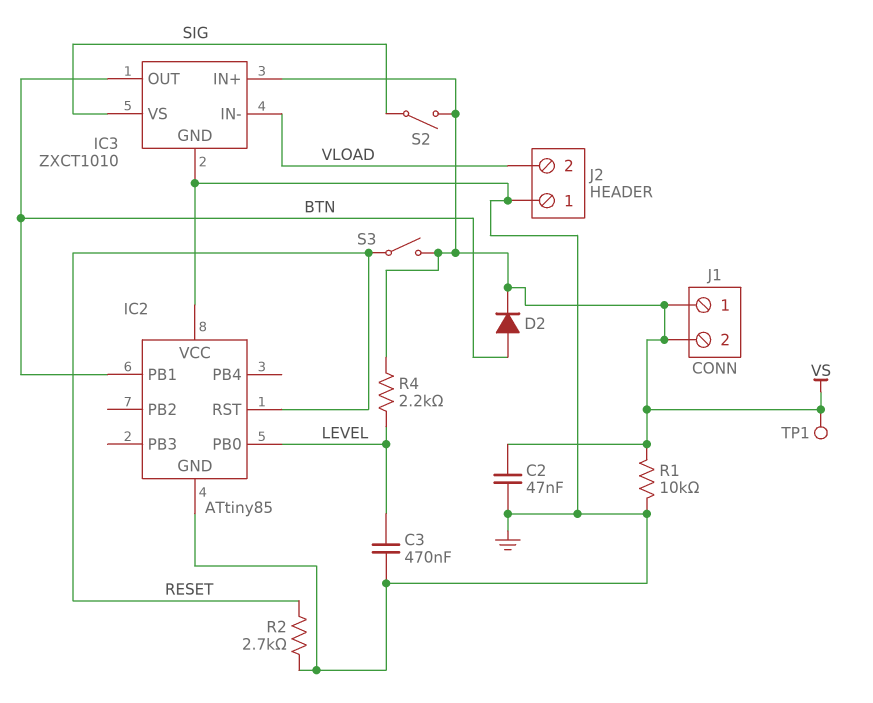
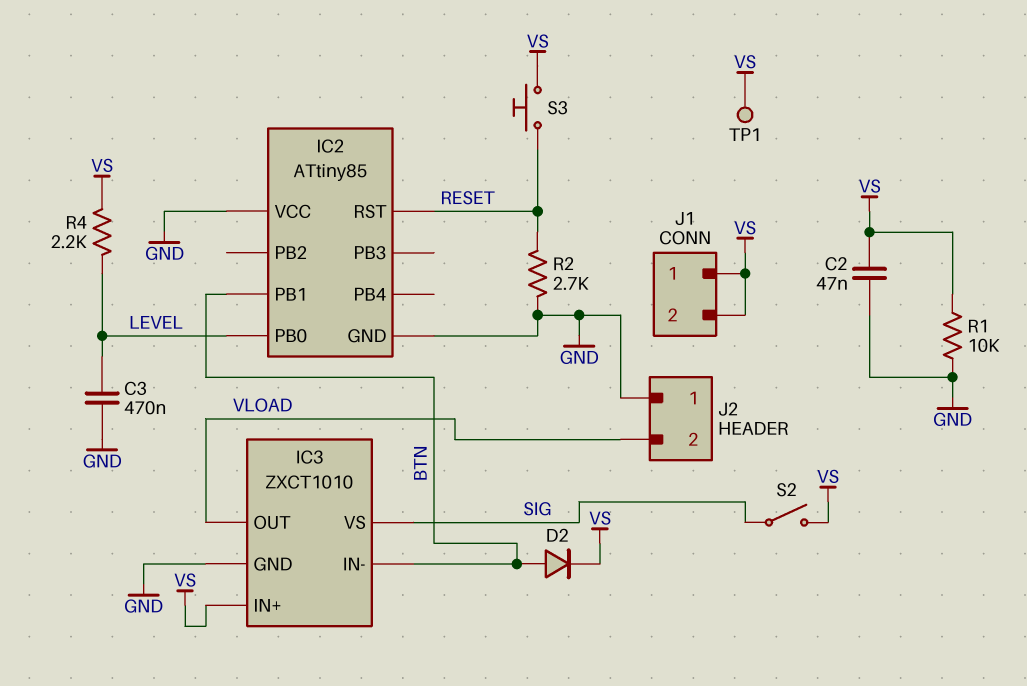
IC3 pin IN-: VLOAD -> BTN
IC3 pin OUT: BTN -> VLOAD
S3: switch (RESET, VS) -> button (RESET, VS)

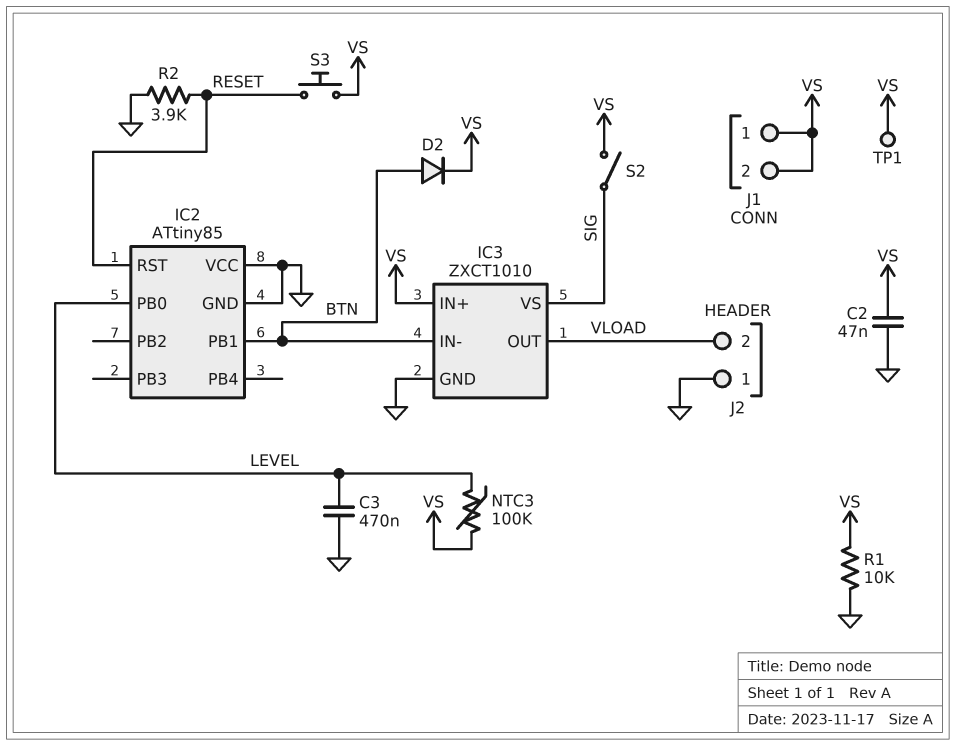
NTC3: none -> 100k (LEVEL, VS)
R2: 2.7k (GND, RESET) -> 3.9k (GND, RESET)
R4: 2.2k (LEVEL, VS) -> none

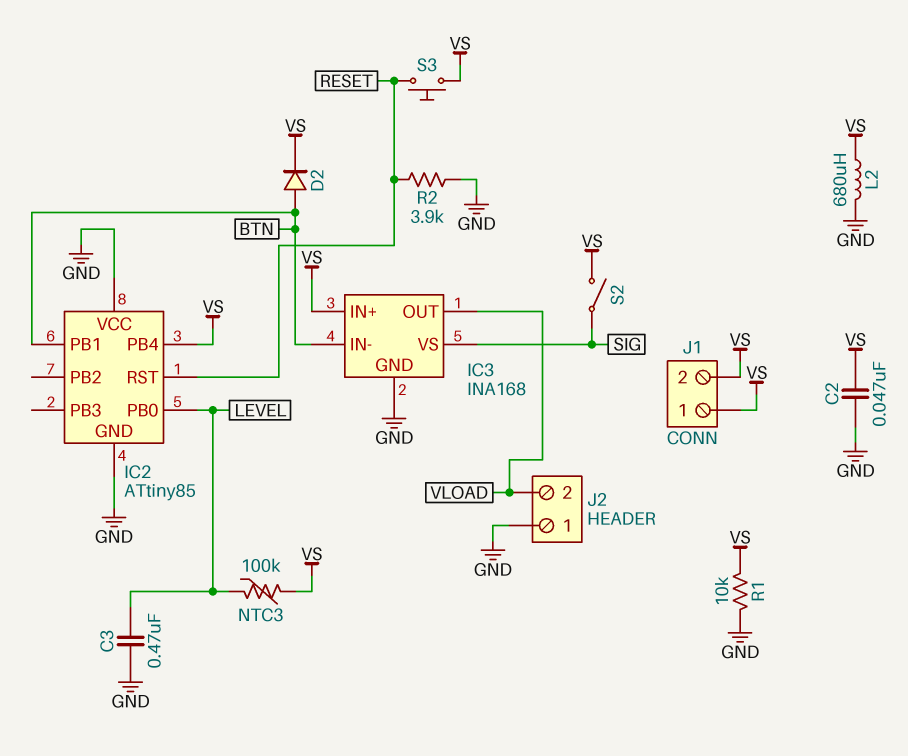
IC2 pin PB4: none -> VS
IC3: ZXCT1010 -> INA168
L2: none -> 680uH (GND, VS)
TP1: test point (VS) -> none

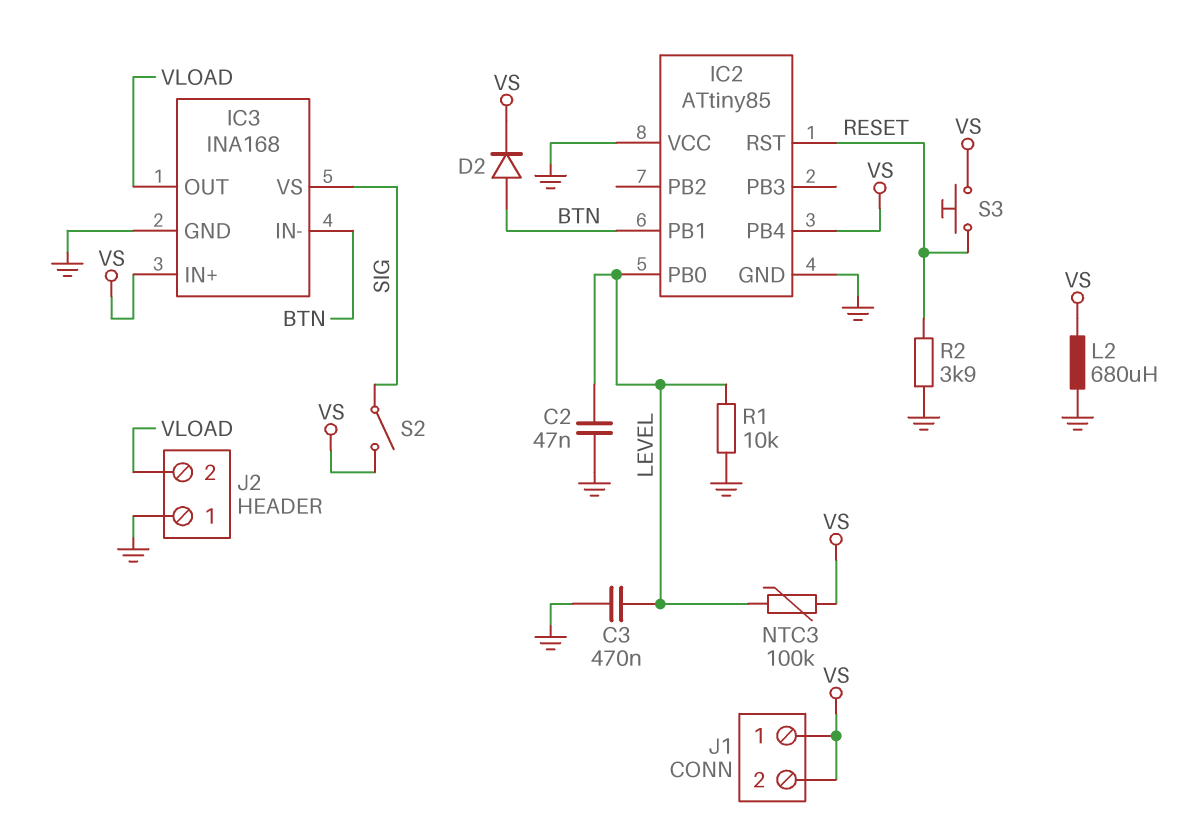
C2: 47nF (GND, VS) -> 47nF (GND, LEVEL)
R1: 10k (GND, VS) -> 10k (GND, LEVEL)

